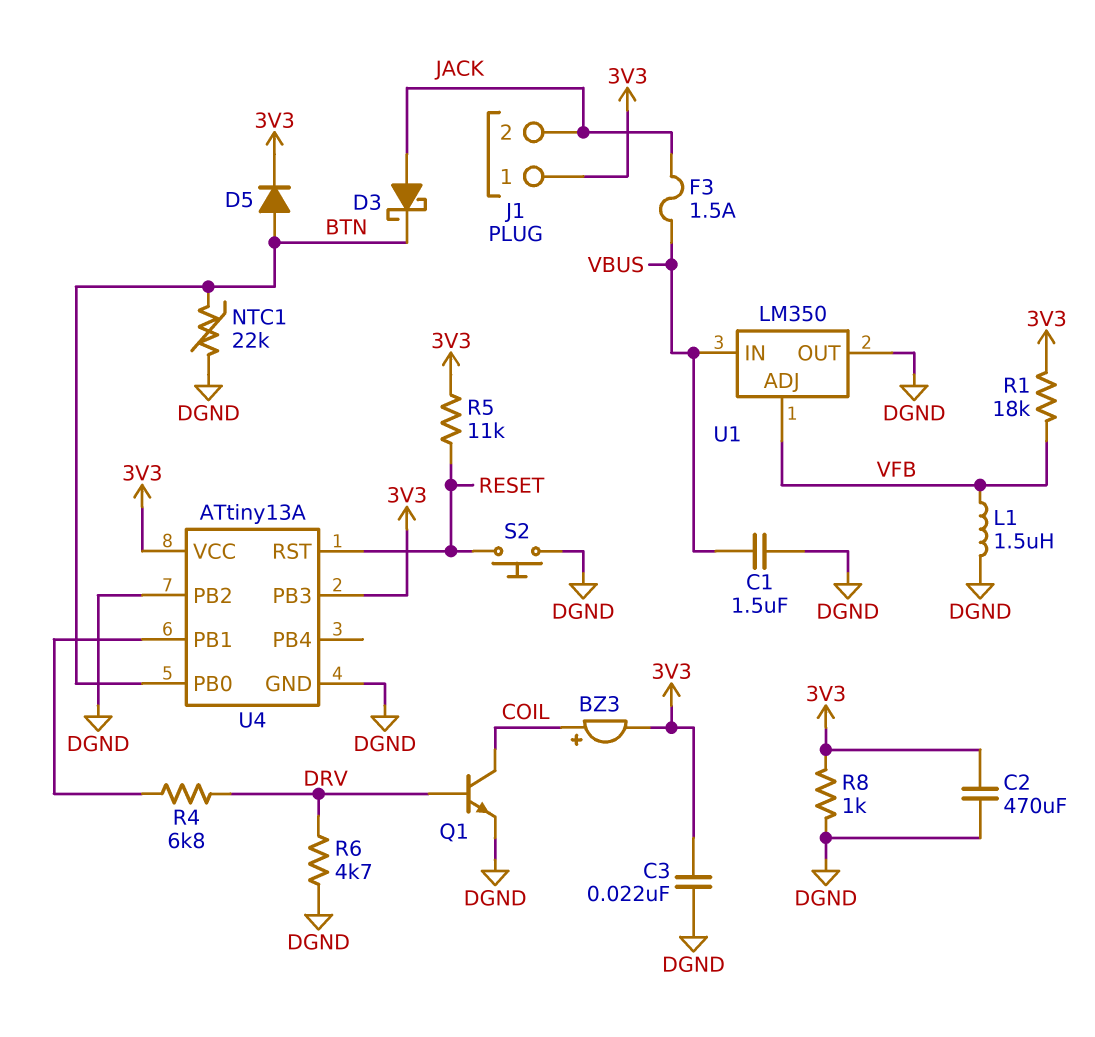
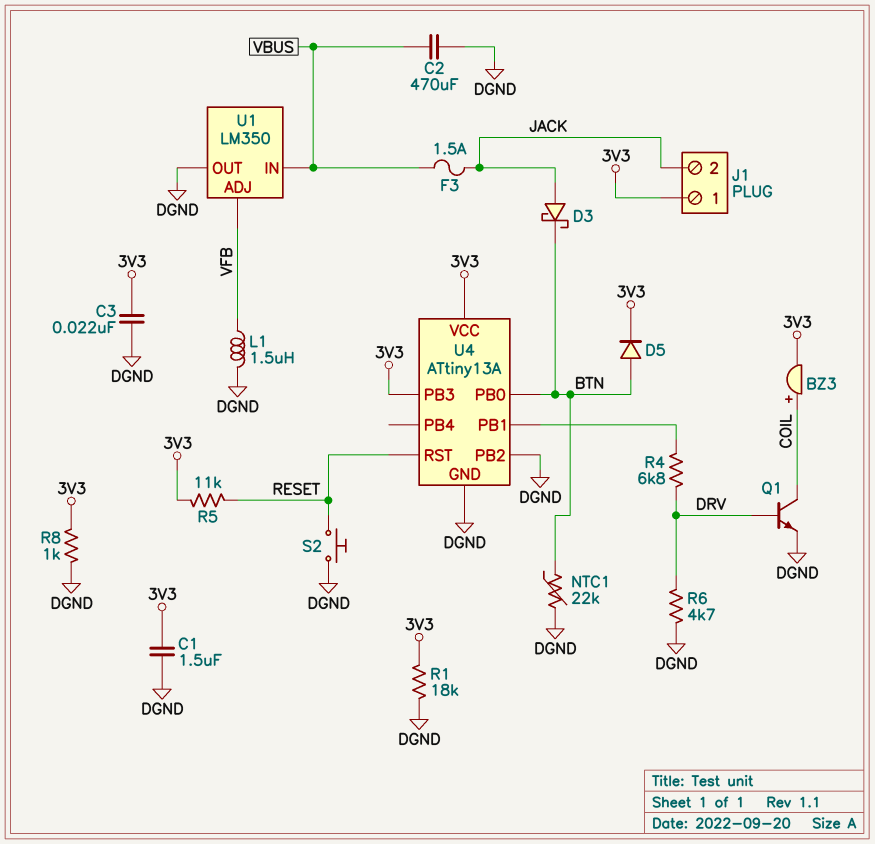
C1: 1.5uF (DGND, VBUS) -> 1.5uF (3V3, DGND)
C2: 470uF (3V3, DGND) -> 470uF (DGND, VBUS)
R1: 18k (3V3, VFB) -> 18k (3V3, DGND)

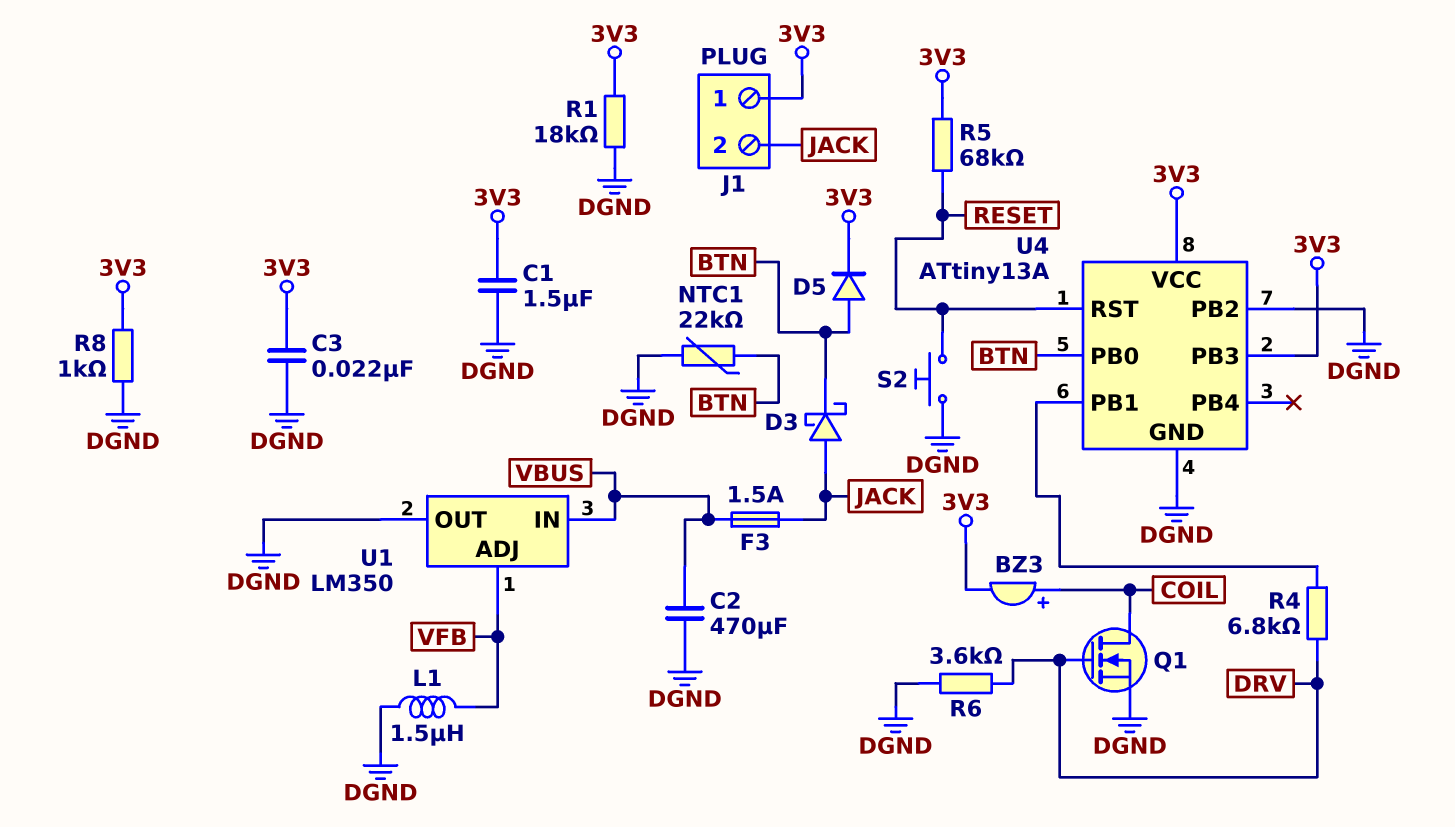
Q1: NPN (B DRV, C COIL, E DGND) -> NMOS (G DRV, D COIL, S DGND)
R5: 11k (3V3, RESET) -> 68k (3V3, RESET)
R6: 4.7k (DGND, DRV) -> 3.6k (DGND, DRV)

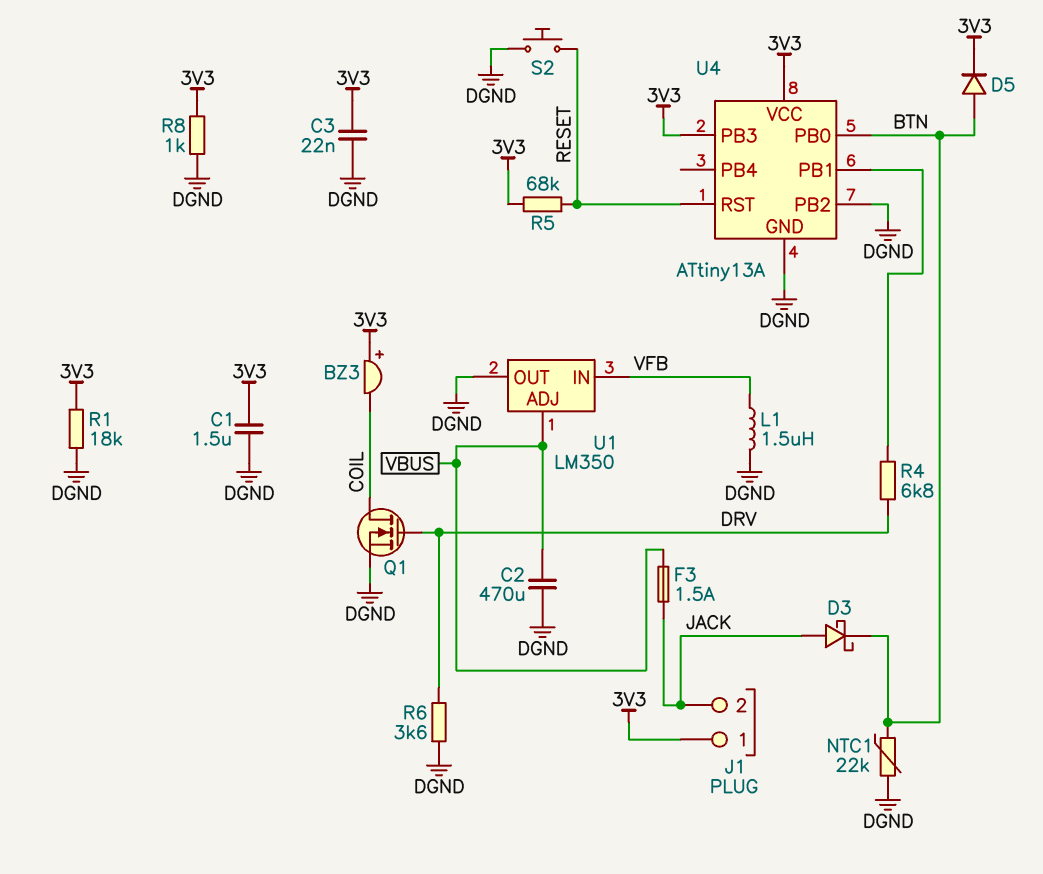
BZ3: buzzer (plus COIL, minus 3V3) -> buzzer (plus 3V3, minus COIL)
U1 pin ADJ: VFB -> VBUS
U1 pin IN: VBUS -> VFB

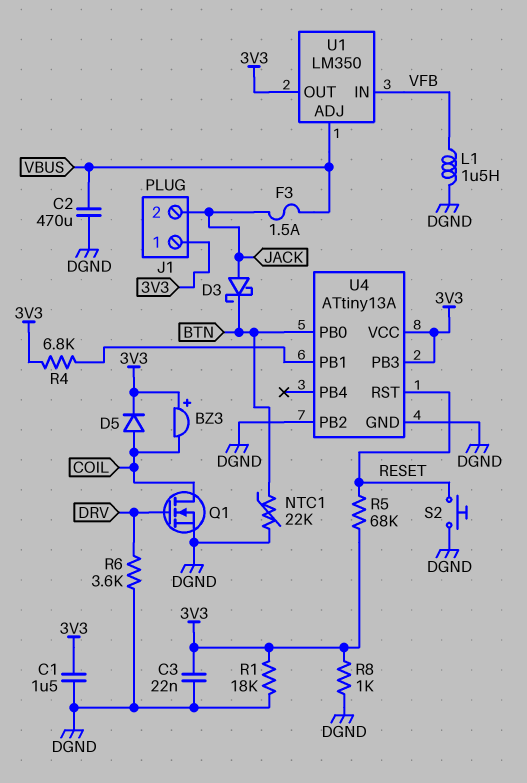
D5: diode (A BTN, K 3V3) -> diode (A COIL, K 3V3)
R4: 6.8k (DRV, U4/PB1) -> 6.8k (3V3, U4/PB1)
U1 pin OUT: DGND -> 3V3

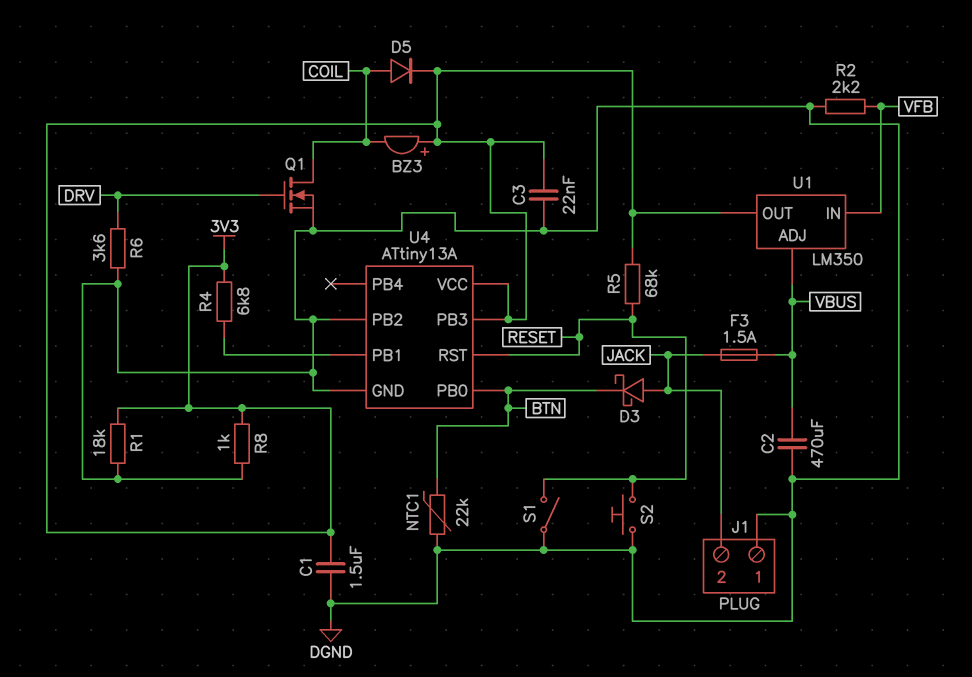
J1 pin 1: 3V3 -> DGND
L1: 1.5uH (DGND, VFB) -> none
R2: none -> 2.2k (DGND, VFB)
S1: none -> switch (DGND, RESET)

